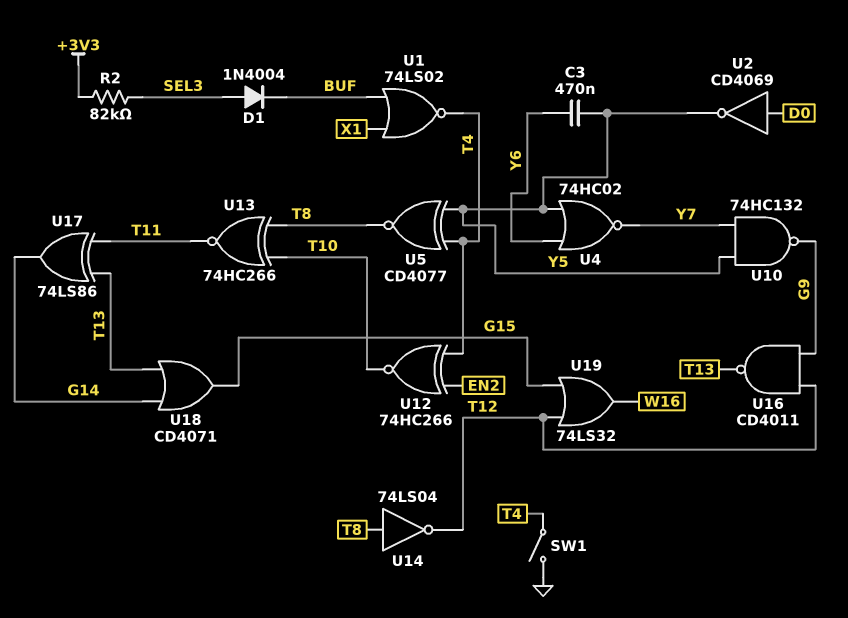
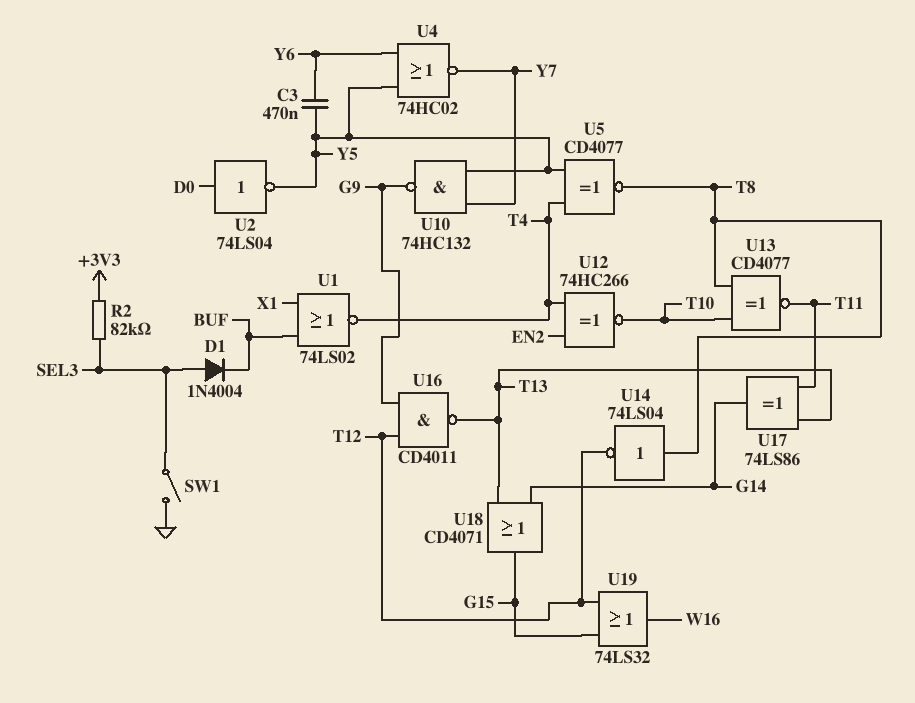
SW1: switch (GND, T4) -> switch (GND, SEL3)
U2: NOT CD4069 (in D0, out Y5) -> NOT 74LS04 (in D0, out Y5)
U13: XNOR 74HC266 (in T8, in T10, out T11) -> XNOR CD4077 (in T8, in T10, out T11)

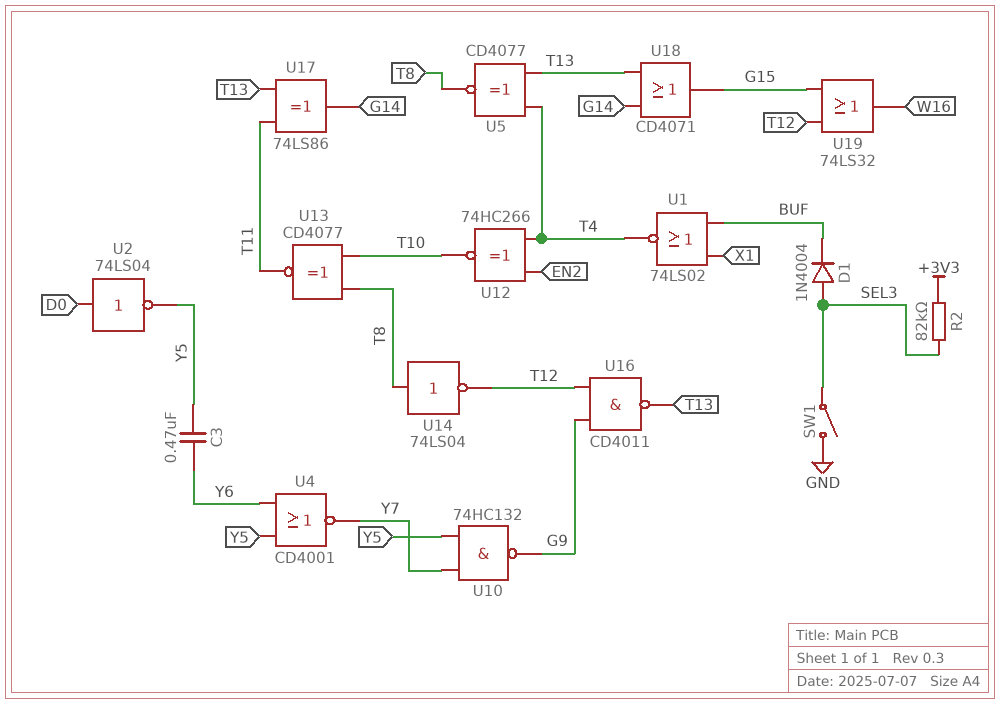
U4: NOR 74HC02 (in Y5, in Y6, out Y7) -> NOR CD4001 (in Y5, in Y6, out Y7)
U5: XNOR CD4077 (in T4, in Y5, out T8) -> XNOR CD4077 (in T4, in T13, out T8)

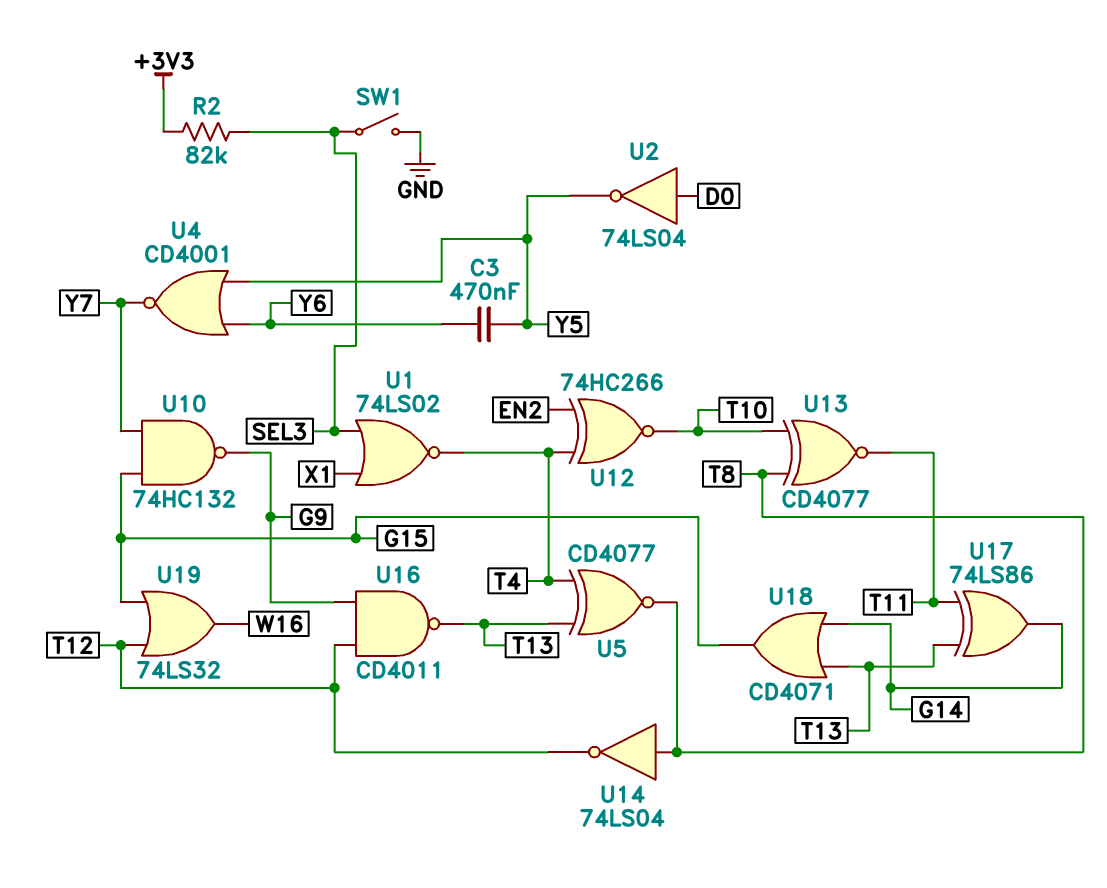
D1: diode 1N4004 (A SEL3, K BUF) -> none
U1: NOR 74LS02 (in BUF, in X1, out T4) -> NOR 74LS02 (in SEL3, in X1, out T4)
U10: NAND 74HC132 (in Y5, in Y7, out G9) -> NAND 74HC132 (in G15, in Y7, out G9)

